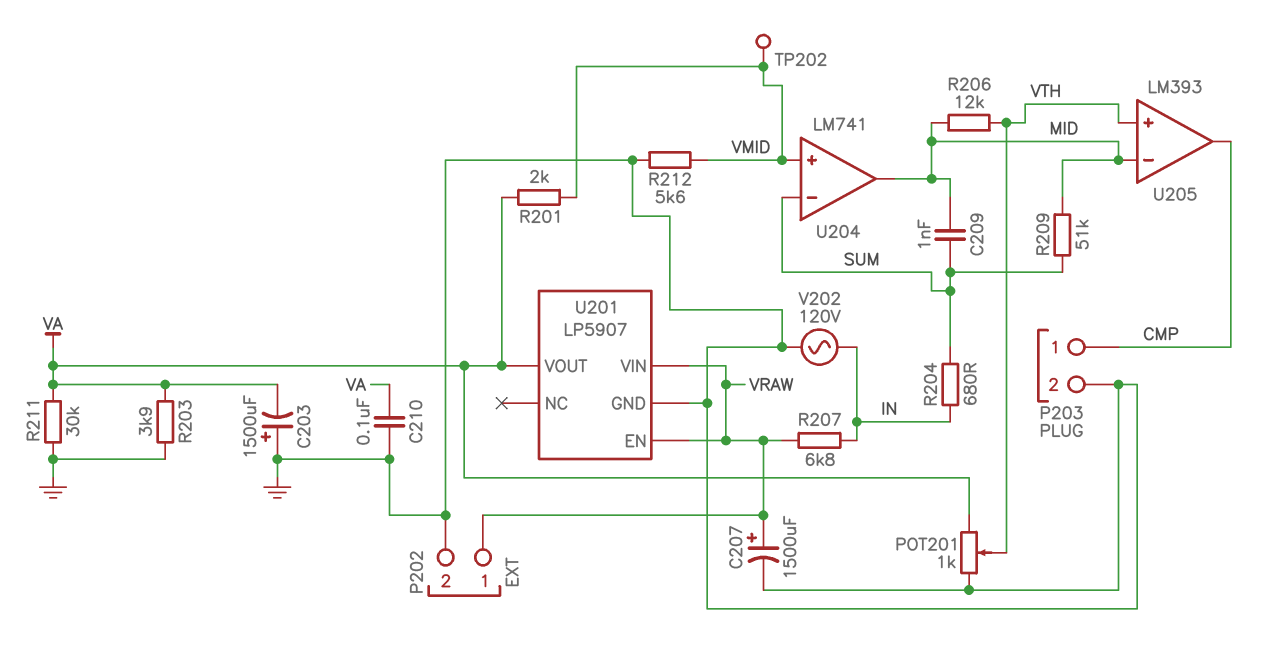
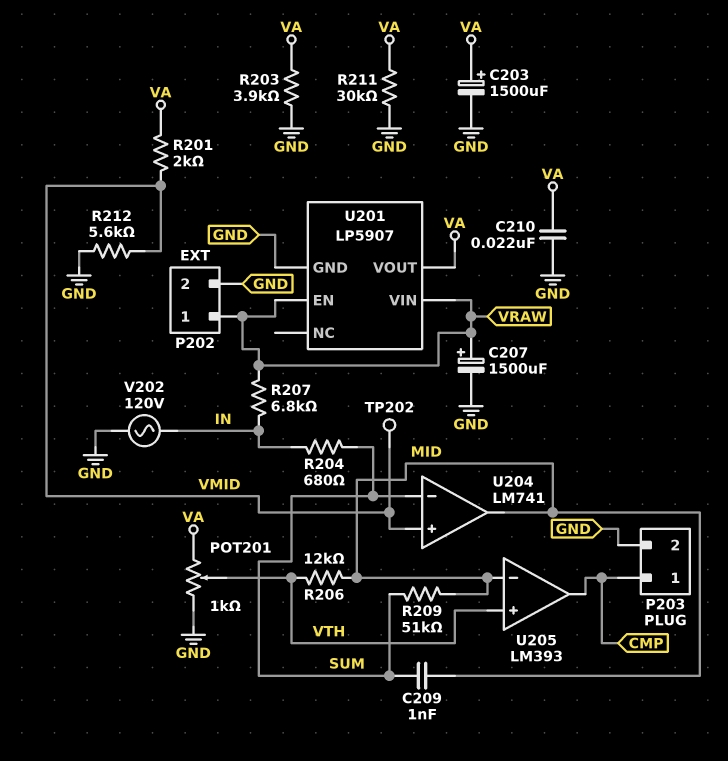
C203: 1500uF (plus GND, minus VA) -> 1500uF (plus VA, minus GND)
C210: 100nF (GND, VA) -> 22nF (GND, VA)

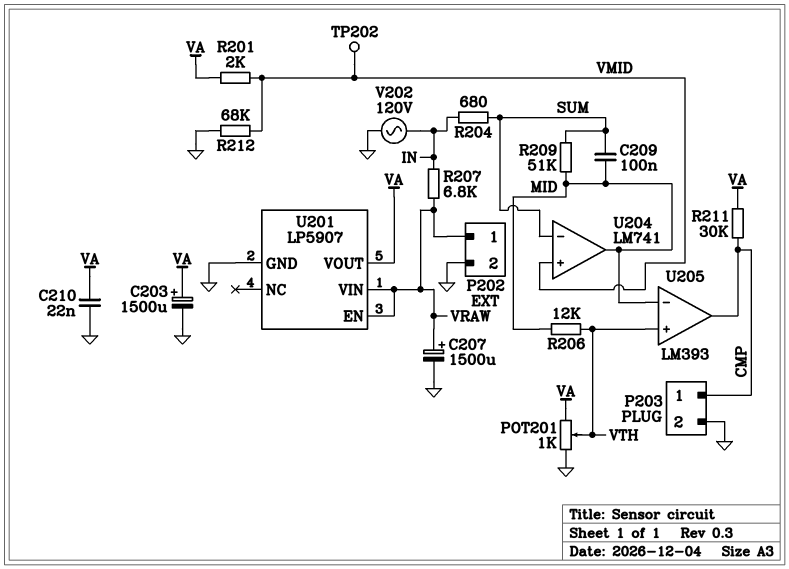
C209: 1nF (MID, SUM) -> 100nF (MID, SUM)
R203: 3.9k (GND, VA) -> none
R211: 30k (GND, VA) -> 30k (CMP, VA)
R212: 5.6k (GND, VMID) -> 68k (GND, VMID)

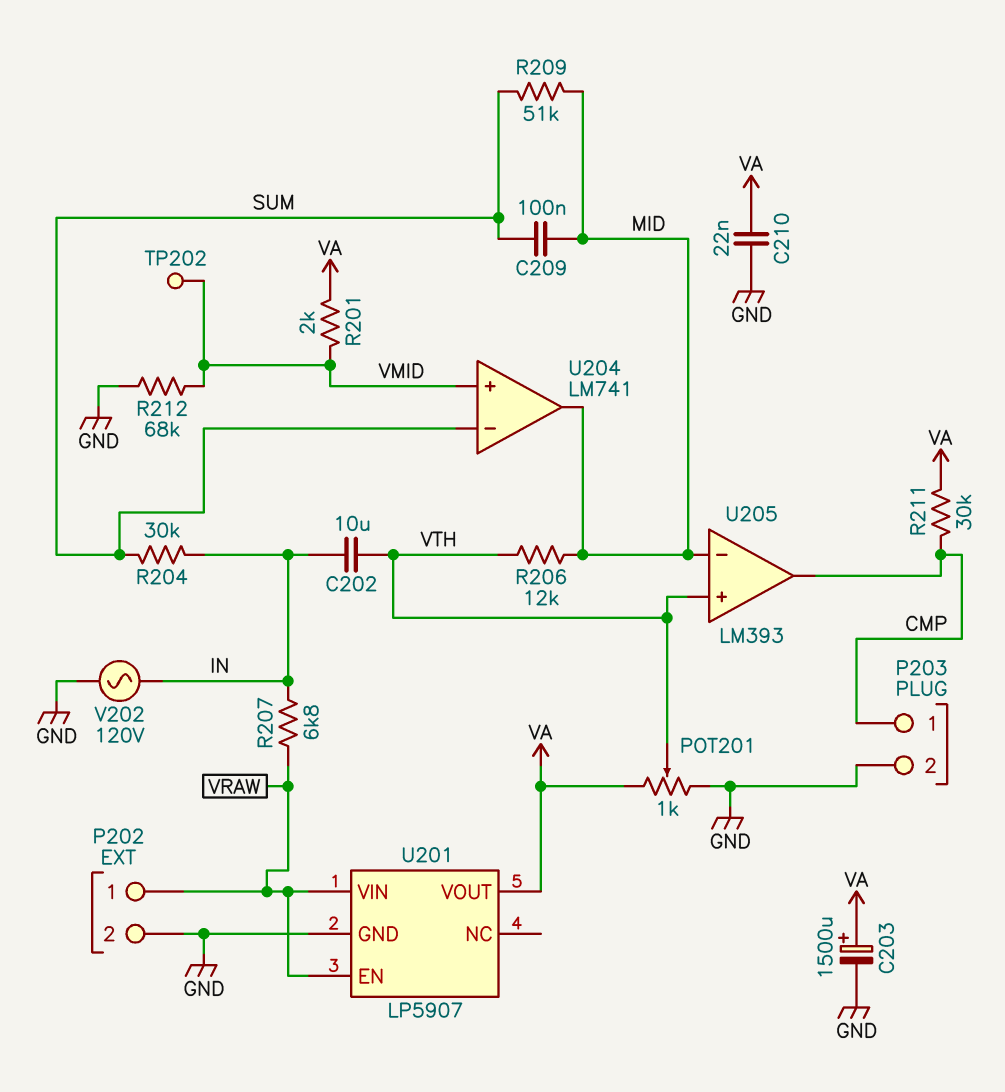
C202: none -> 10uF (IN, VTH)
C207: 1500uF (plus VRAW, minus GND) -> none
R204: 680 (IN, SUM) -> 30k (IN, SUM)

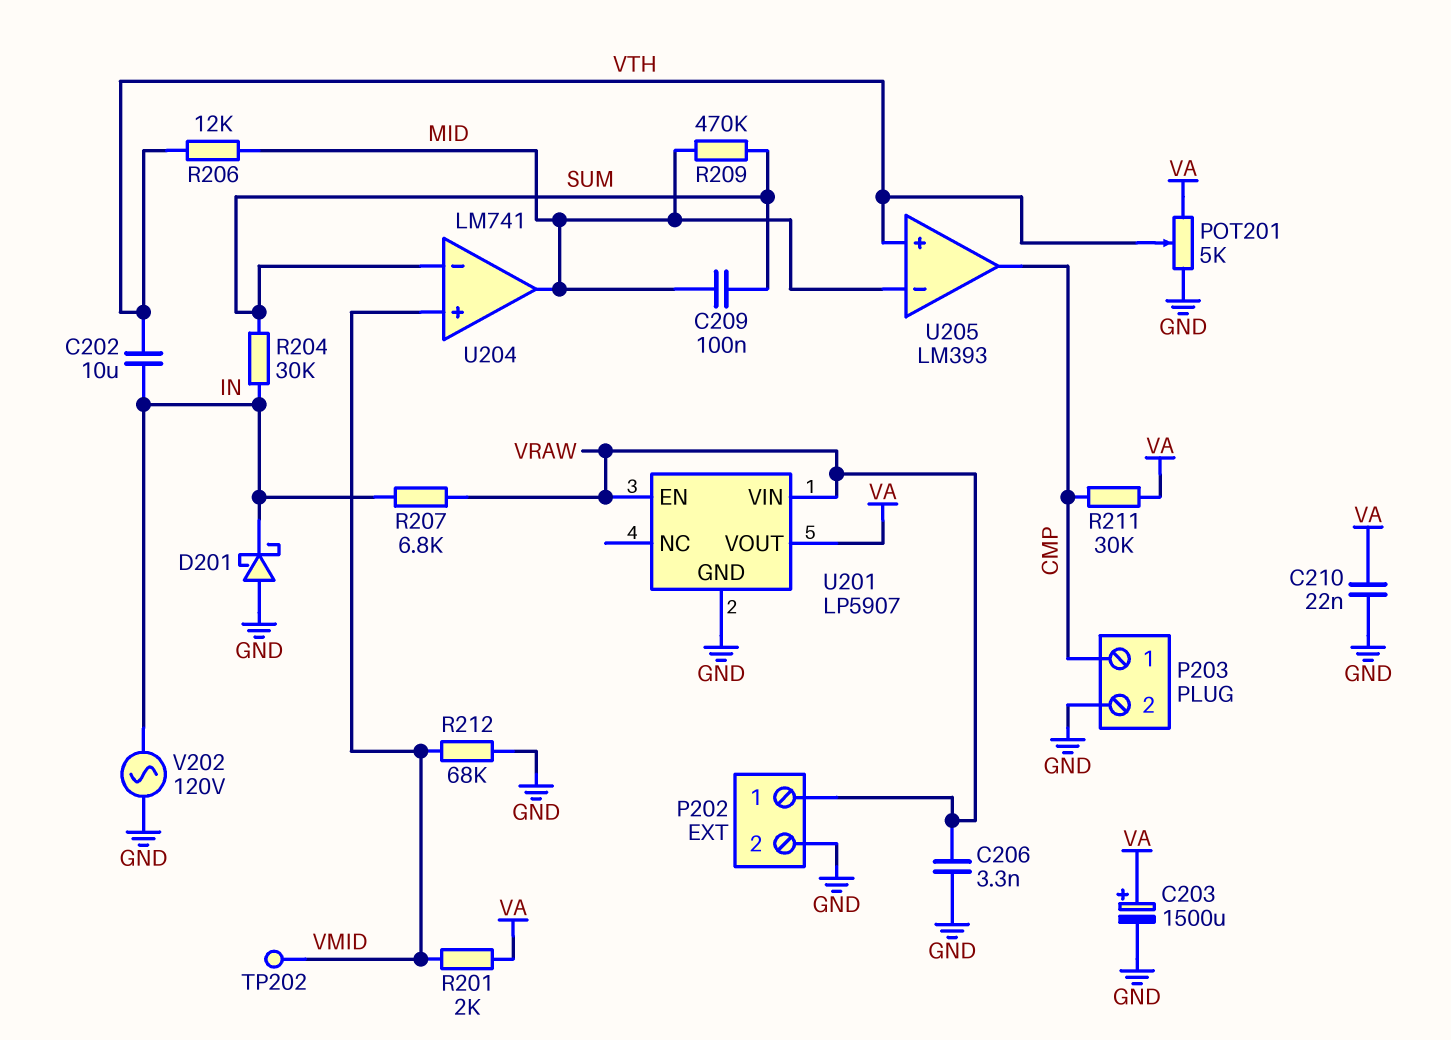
C206: none -> 3.3nF (GND, VRAW)
D201: none -> schottky (A GND, K IN)
POT201: 1k (GND, VA, wiper VTH) -> 5k (GND, VA, wiper VTH)
R209: 51k (MID, SUM) -> 470k (MID, SUM)

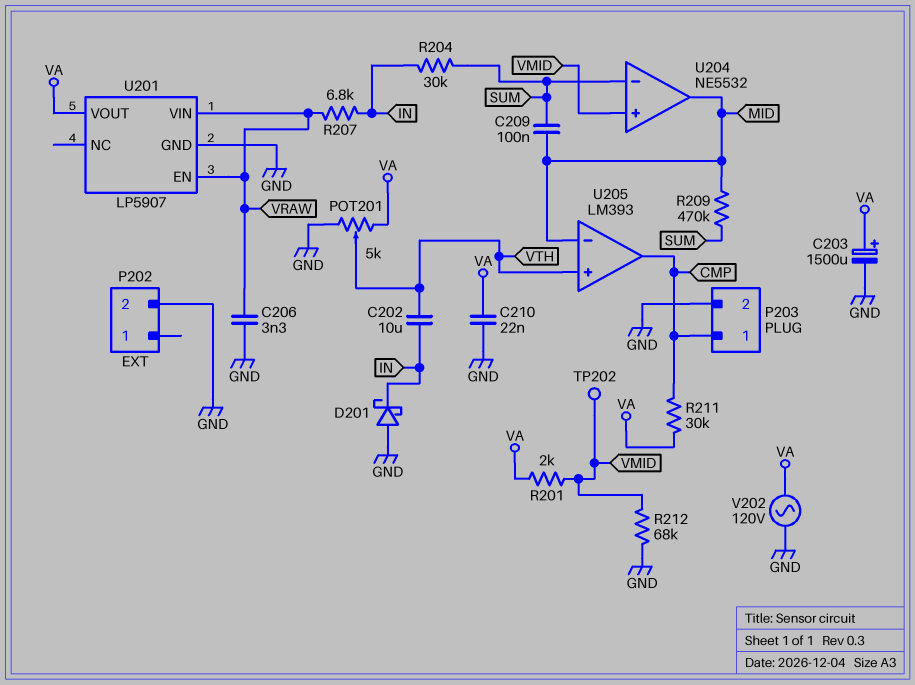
P202 pin 1: VRAW -> none
R206: 12k (MID, VTH) -> none
U204: LM741 -> NE5532
V202: AC 120V (GND, IN) -> AC 120V (GND, VA)

